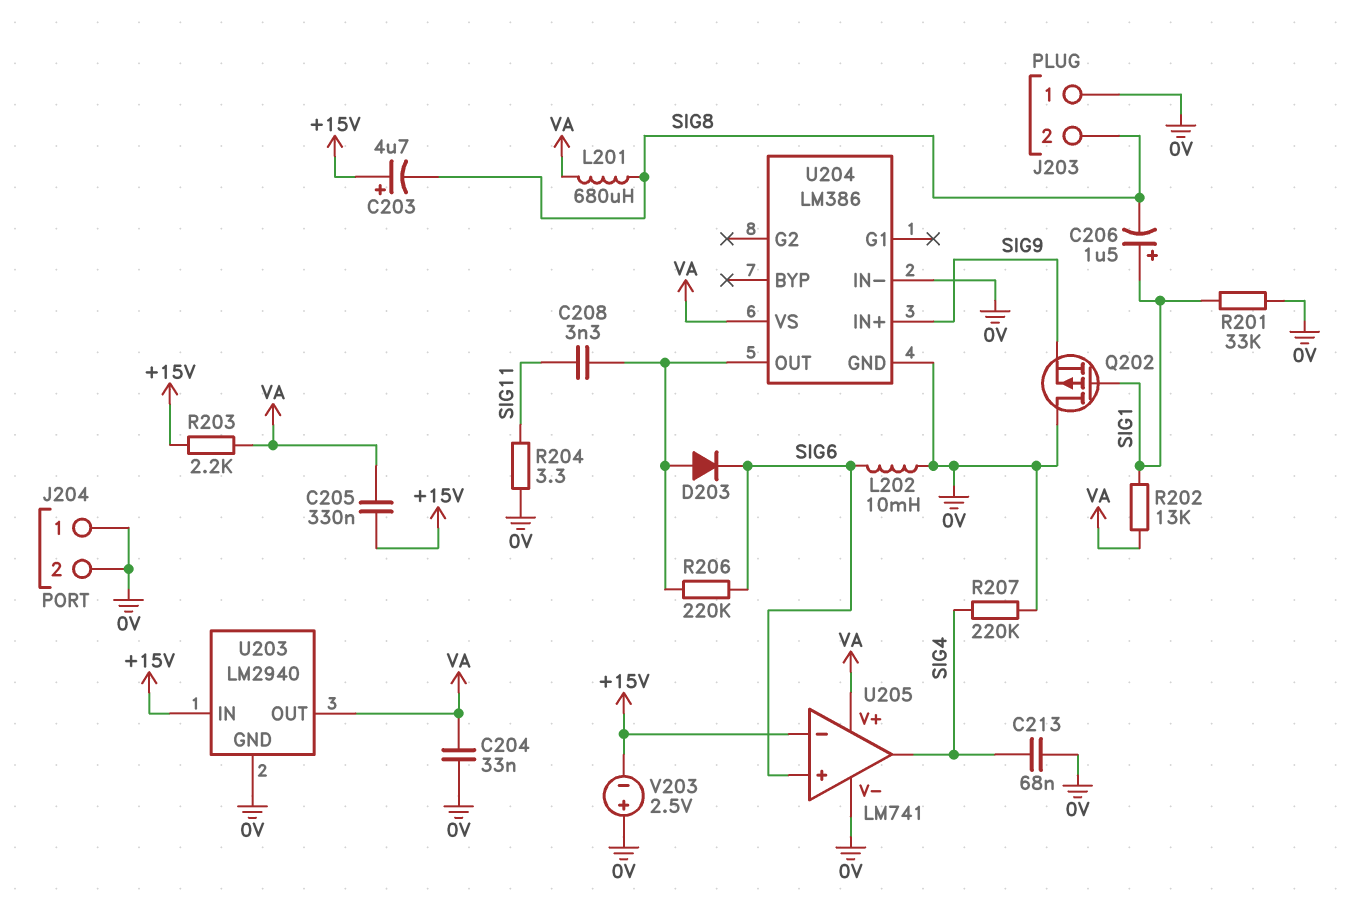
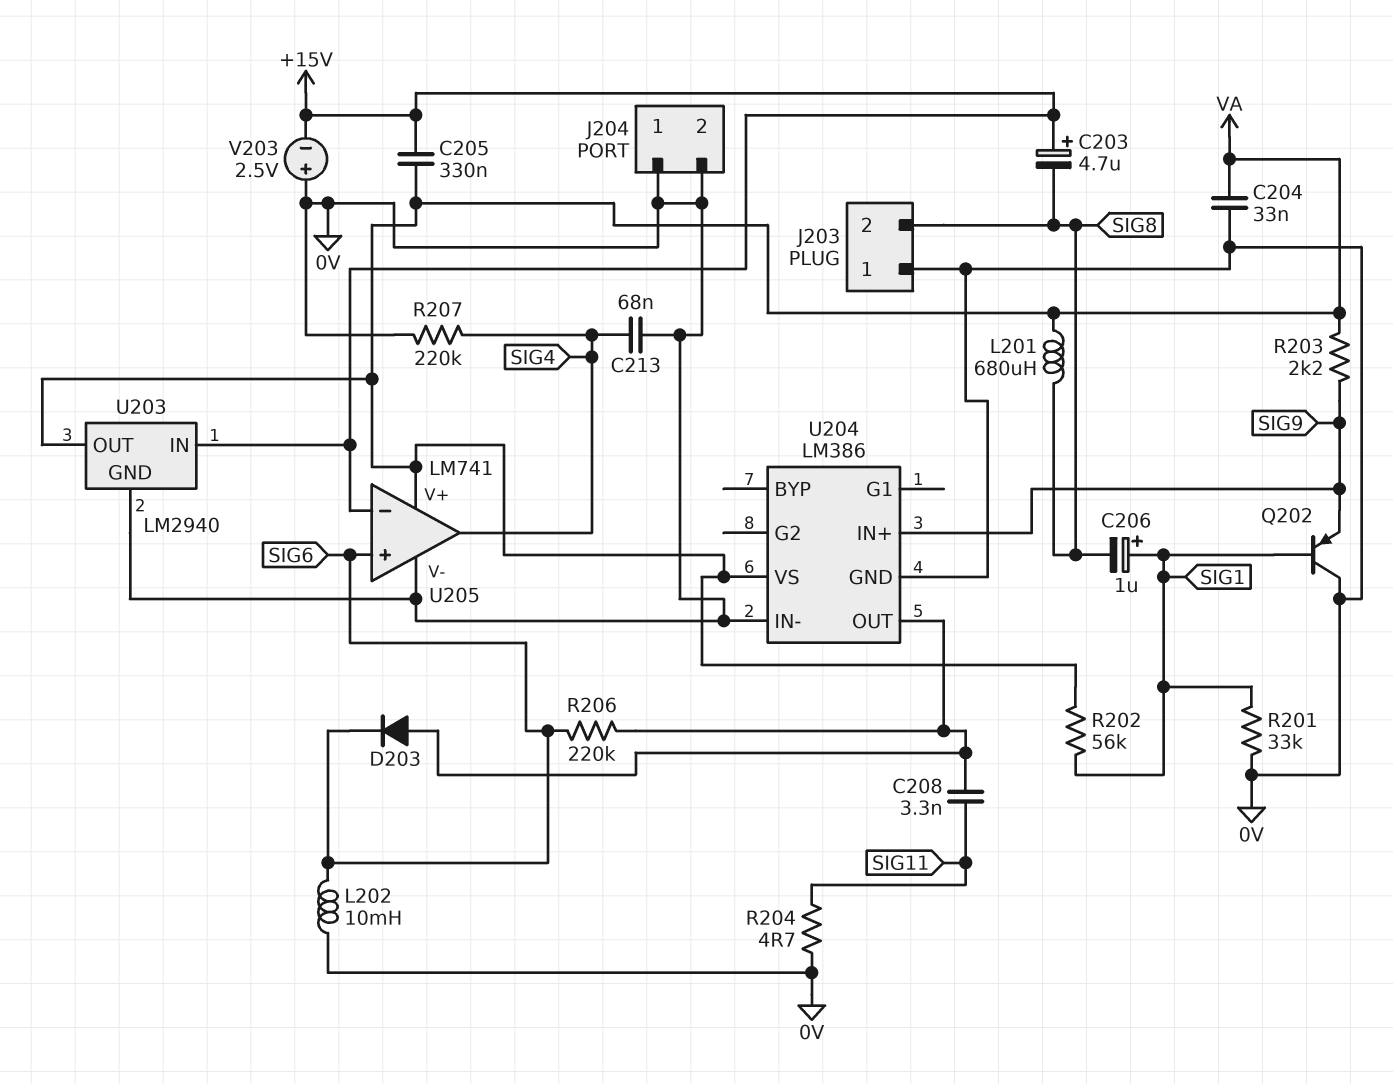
C206: 1.5uF (plus SIG1, minus SIG8) -> 1uF (plus SIG1, minus SIG8)
Q202: PMOS (G SIG1, D 0V, S SIG9) -> PNP (B SIG1, C 0V, E SIG9)
R202: 13k (SIG1, VA) -> 56k (SIG1, VA)
R203: 2.2k (+15V, VA) -> 2.2k (SIG9, VA)
R204: 3.3 (0V, SIG11) -> 4.7 (0V, SIG11)

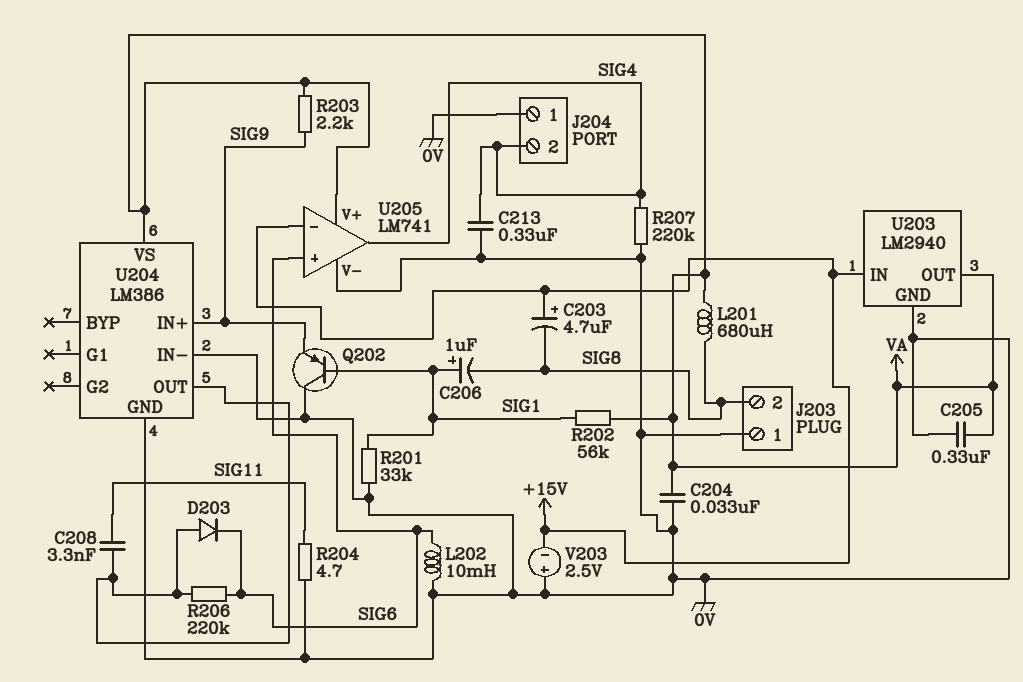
C205: 330nF (+15V, VA) -> 330nF (0V, VA)
C213: 68nF (0V, SIG4) -> 330nF (0V, SIG4)
J204 pin 2: 0V -> SIG4

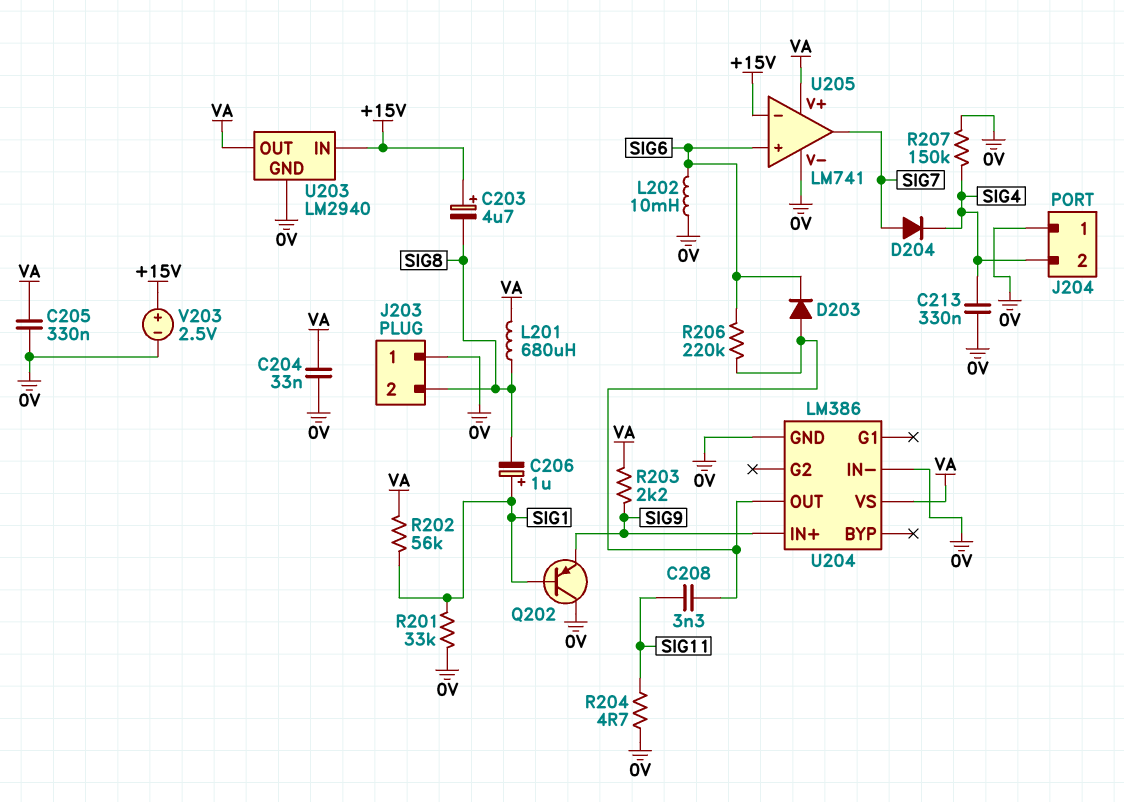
D204: none -> diode (A SIG7, K SIG4)
R207: 220k (0V, SIG4) -> 150k (0V, SIG4)
U205 pin out: SIG4 -> SIG7
V203: 2.5V (plus 0V, minus +15V) -> 2.5V (plus +15V, minus 0V)

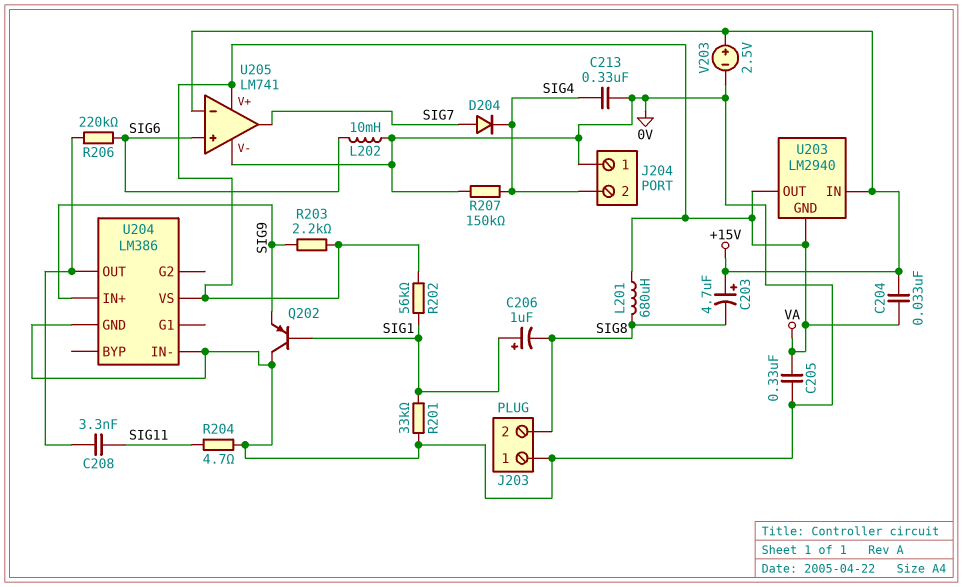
C204: 33nF (0V, VA) -> 33nF (+15V, VA)
D203: diode (A U204/OUT, K SIG6) -> none
U203 pin GND: 0V -> VA

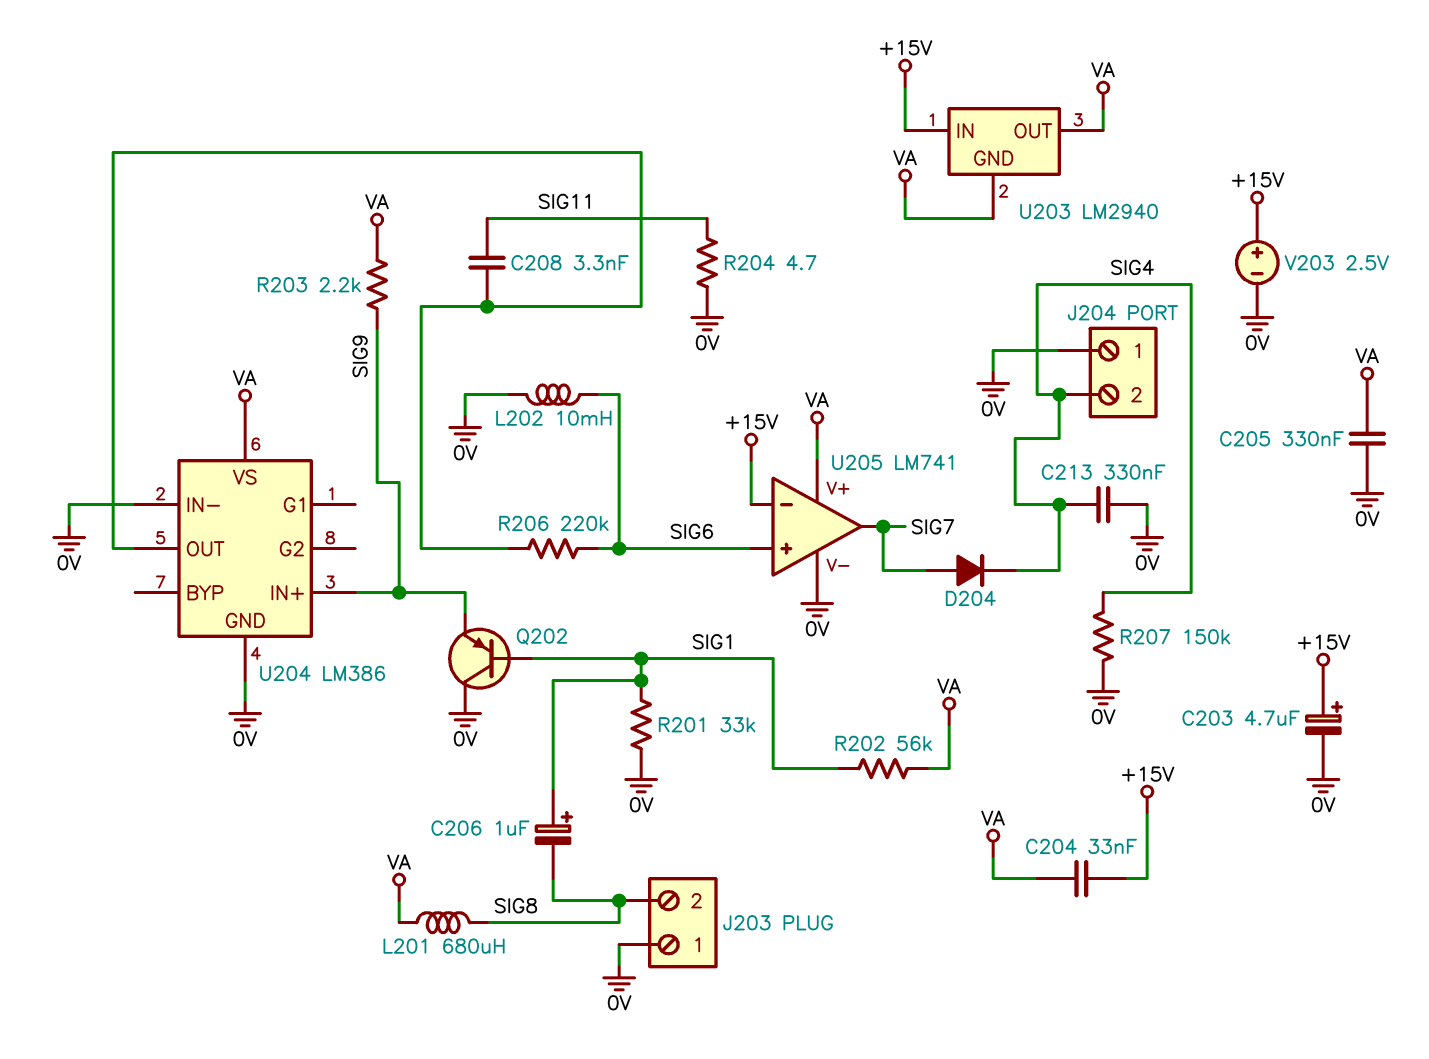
C203: 4.7uF (plus +15V, minus SIG8) -> 4.7uF (plus +15V, minus 0V)

